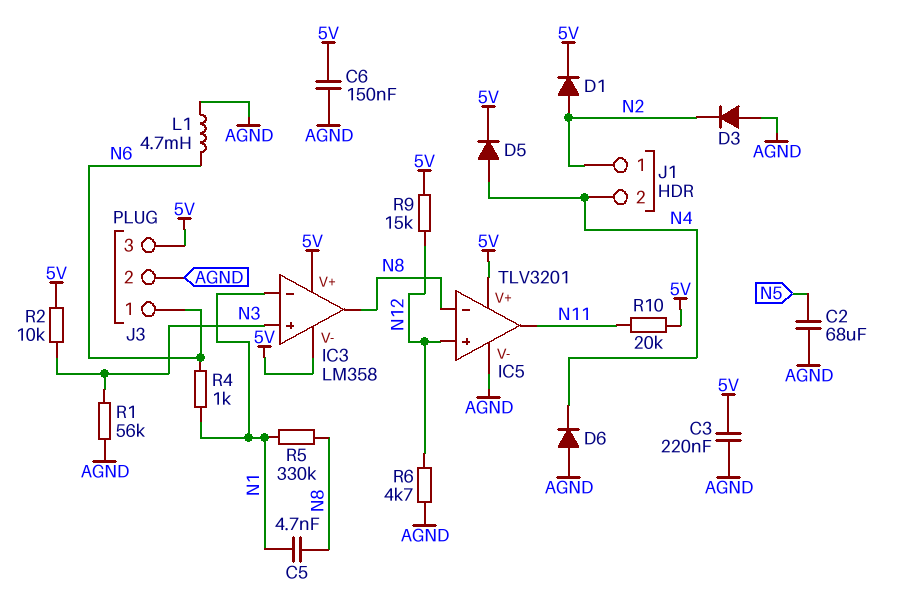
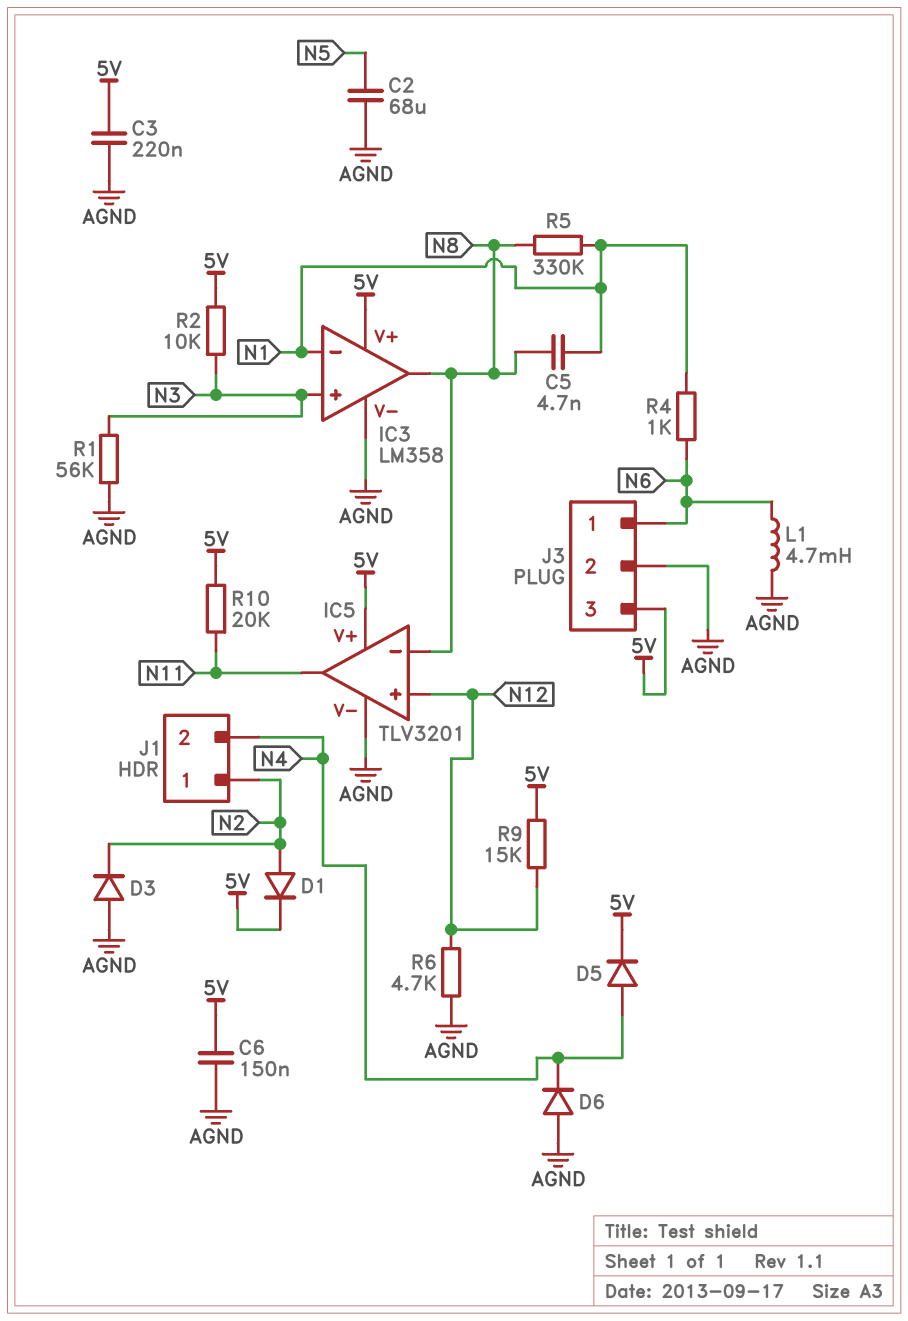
IC3 pin V-: 5V -> AGND

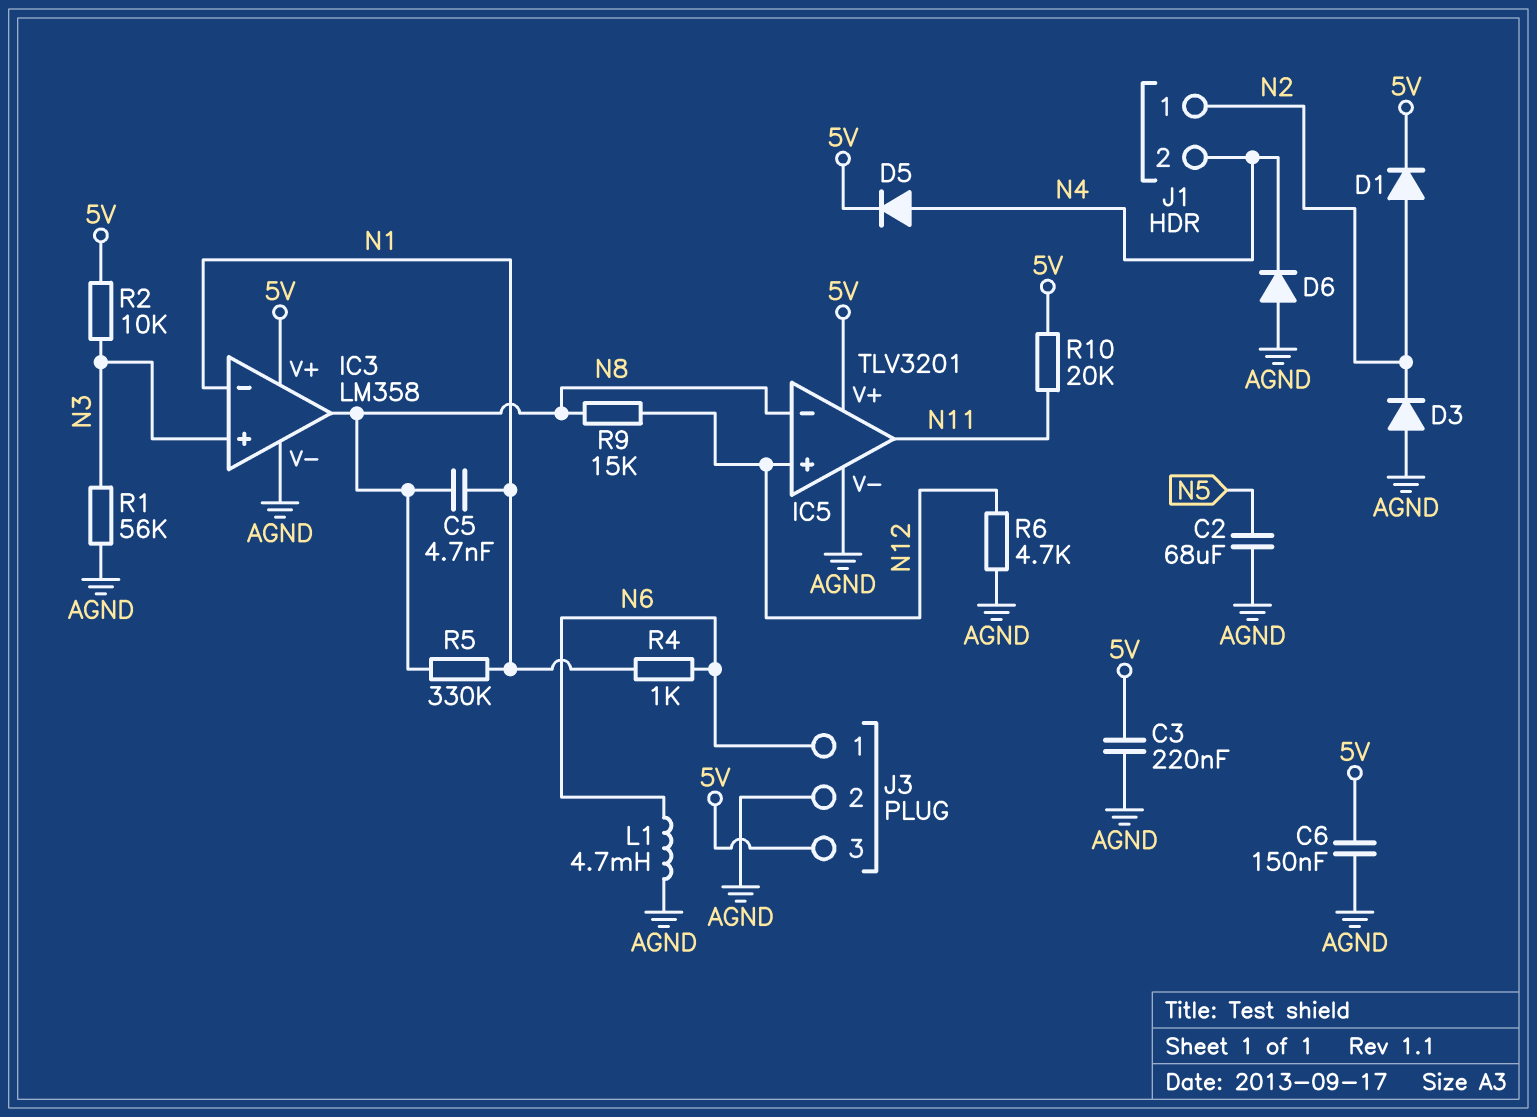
R9: 15k (5V, N12) -> 15k (N8, N12)

